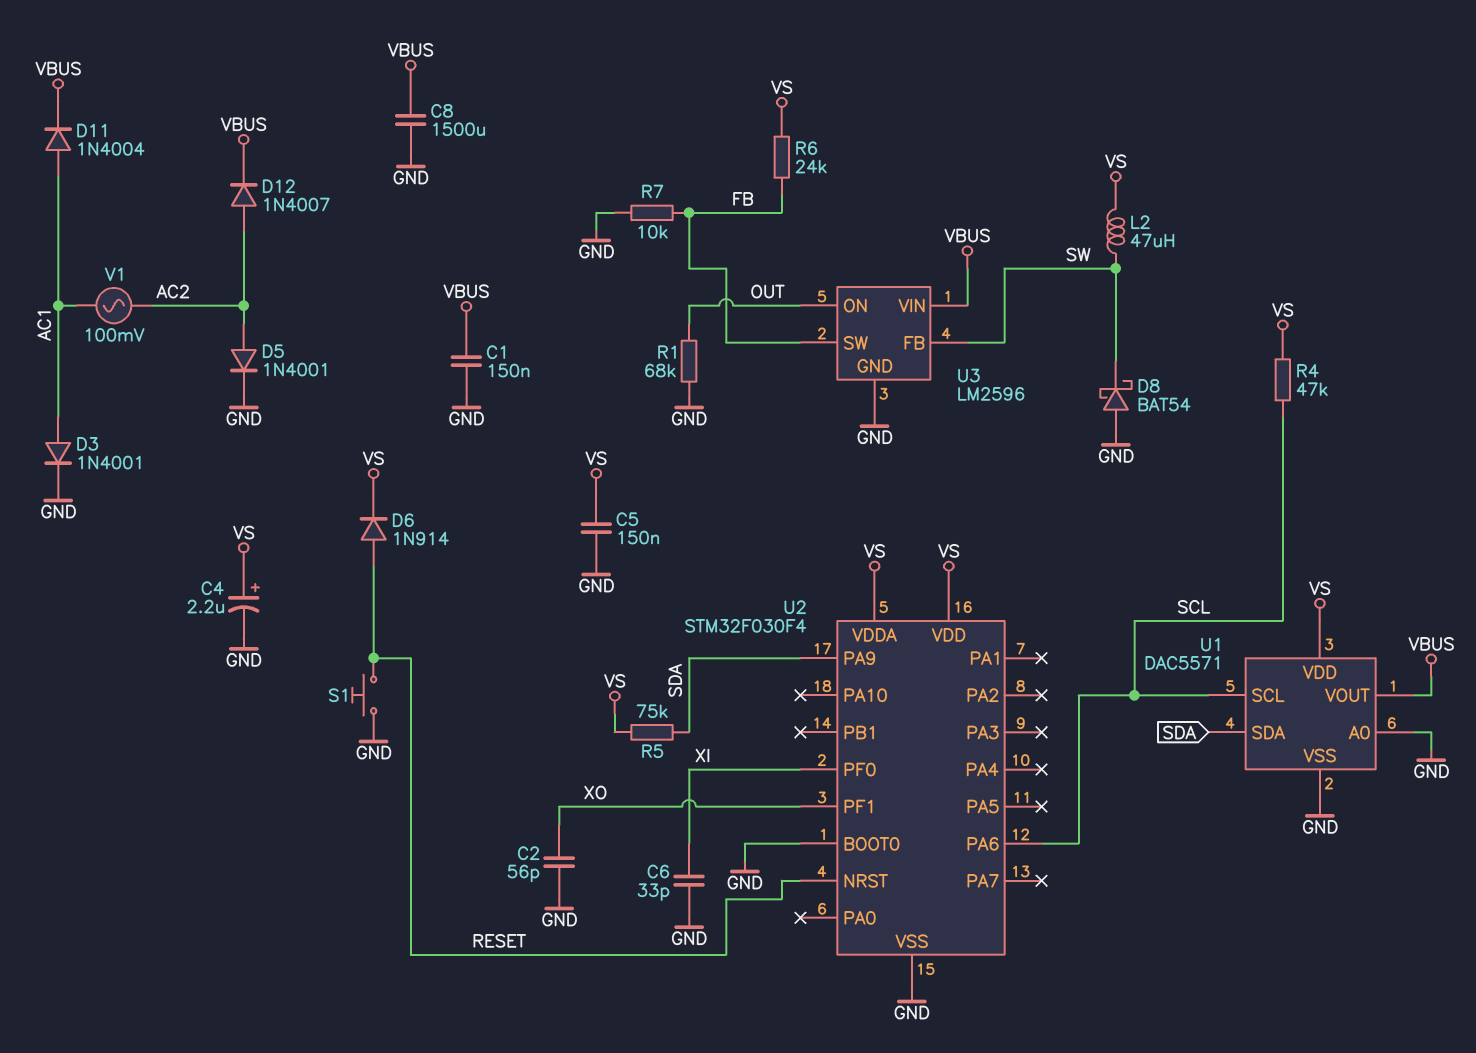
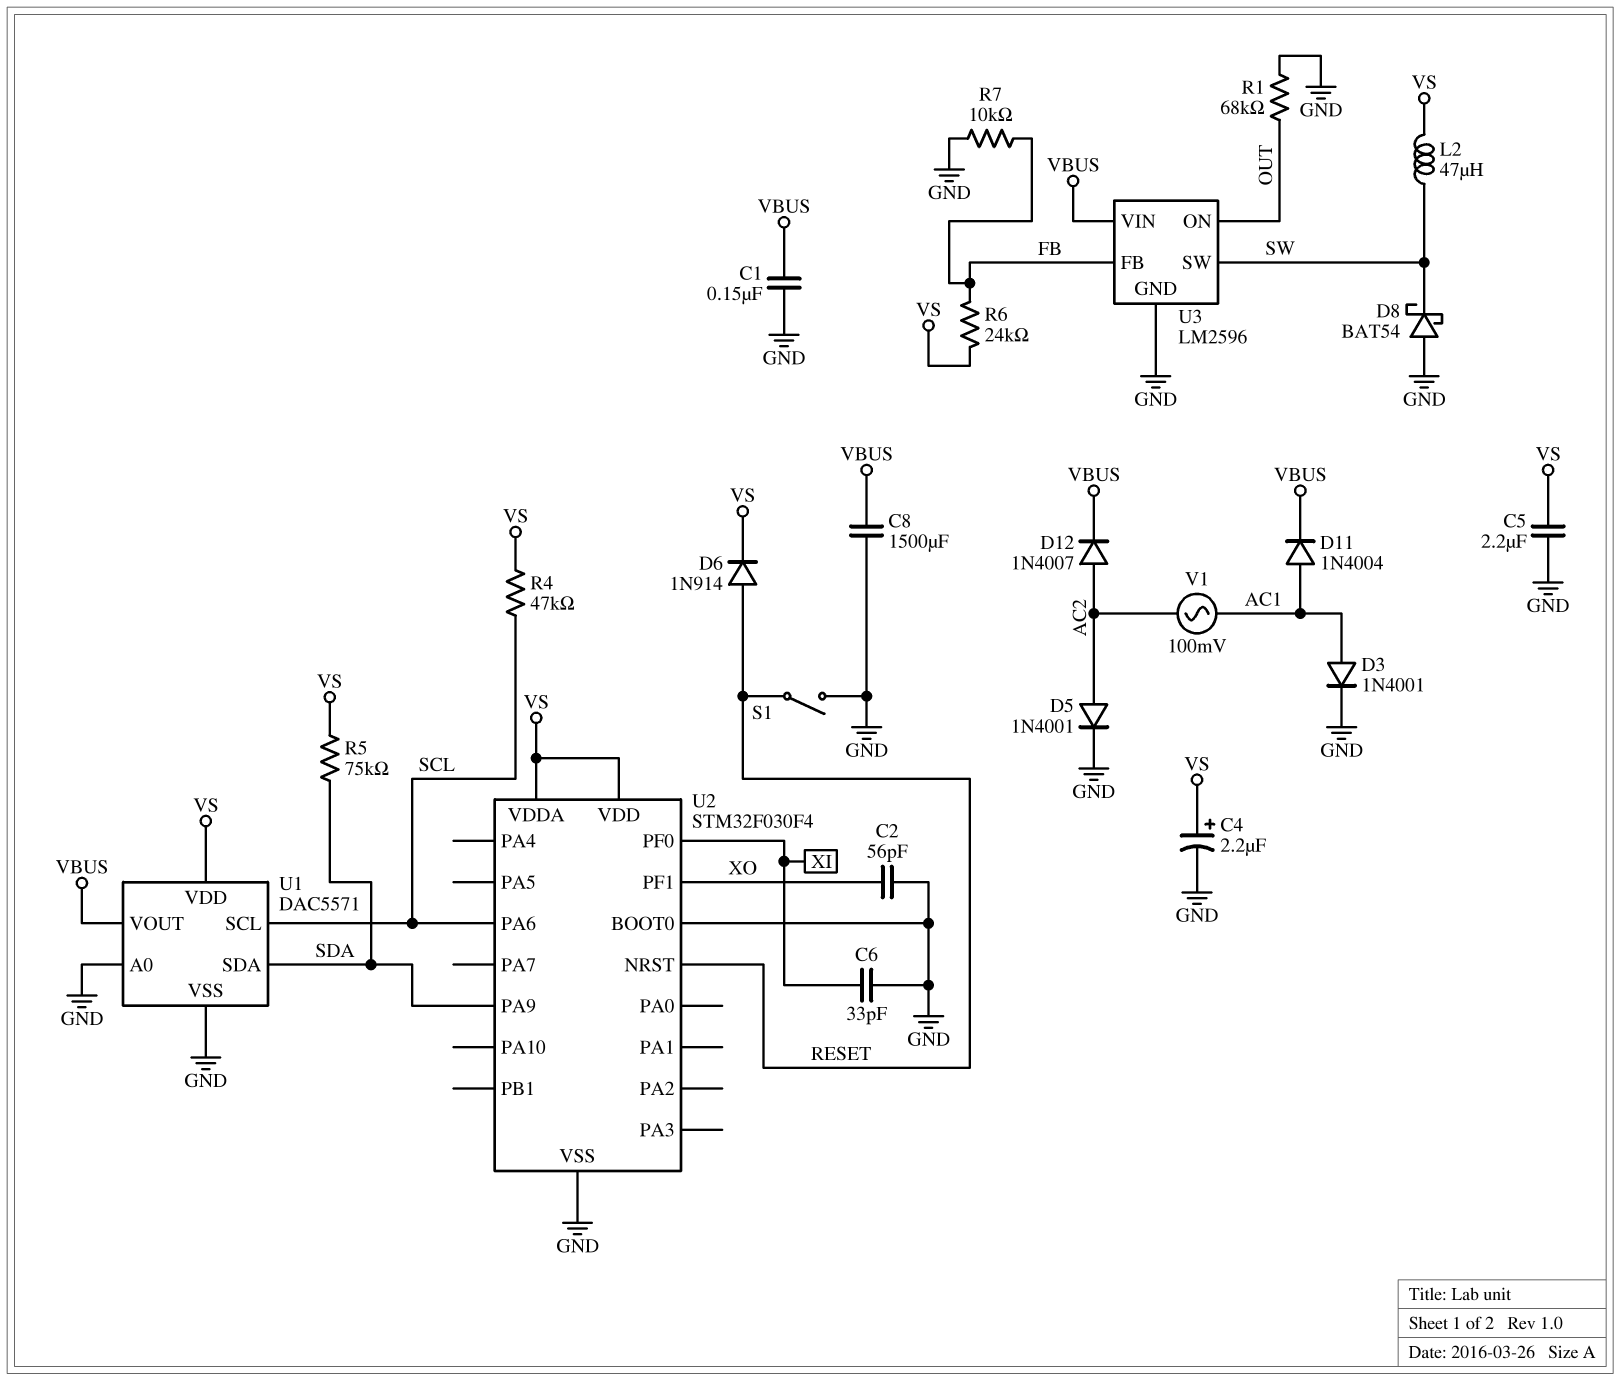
C5: 150nF (GND, VS) -> 2.2uF (GND, VS)
S1: button (GND, RESET) -> switch (GND, RESET)
U3 pin FB: SW -> FB
U3 pin SW: FB -> SW

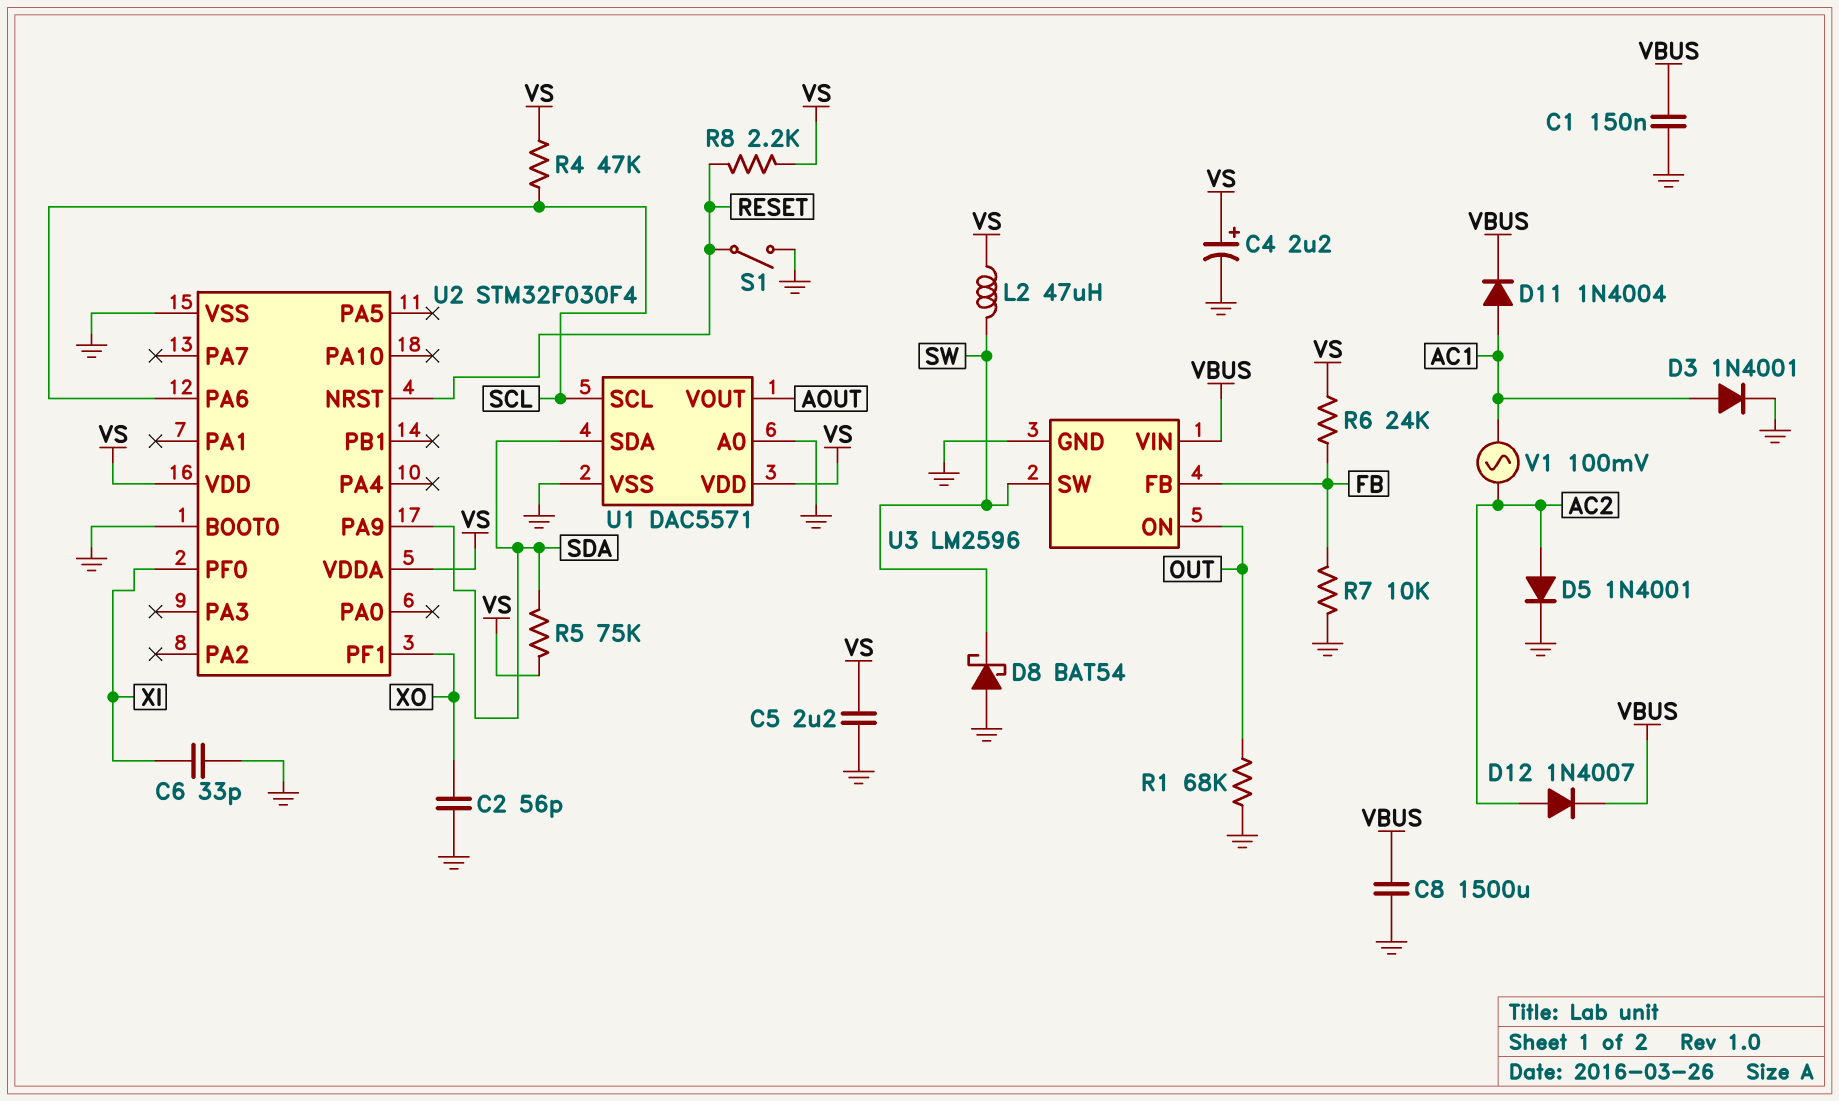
D6: diode 1N914 (A RESET, K VS) -> none
R8: none -> 2.2k (RESET, VS)
U1 pin VOUT: VBUS -> AOUT

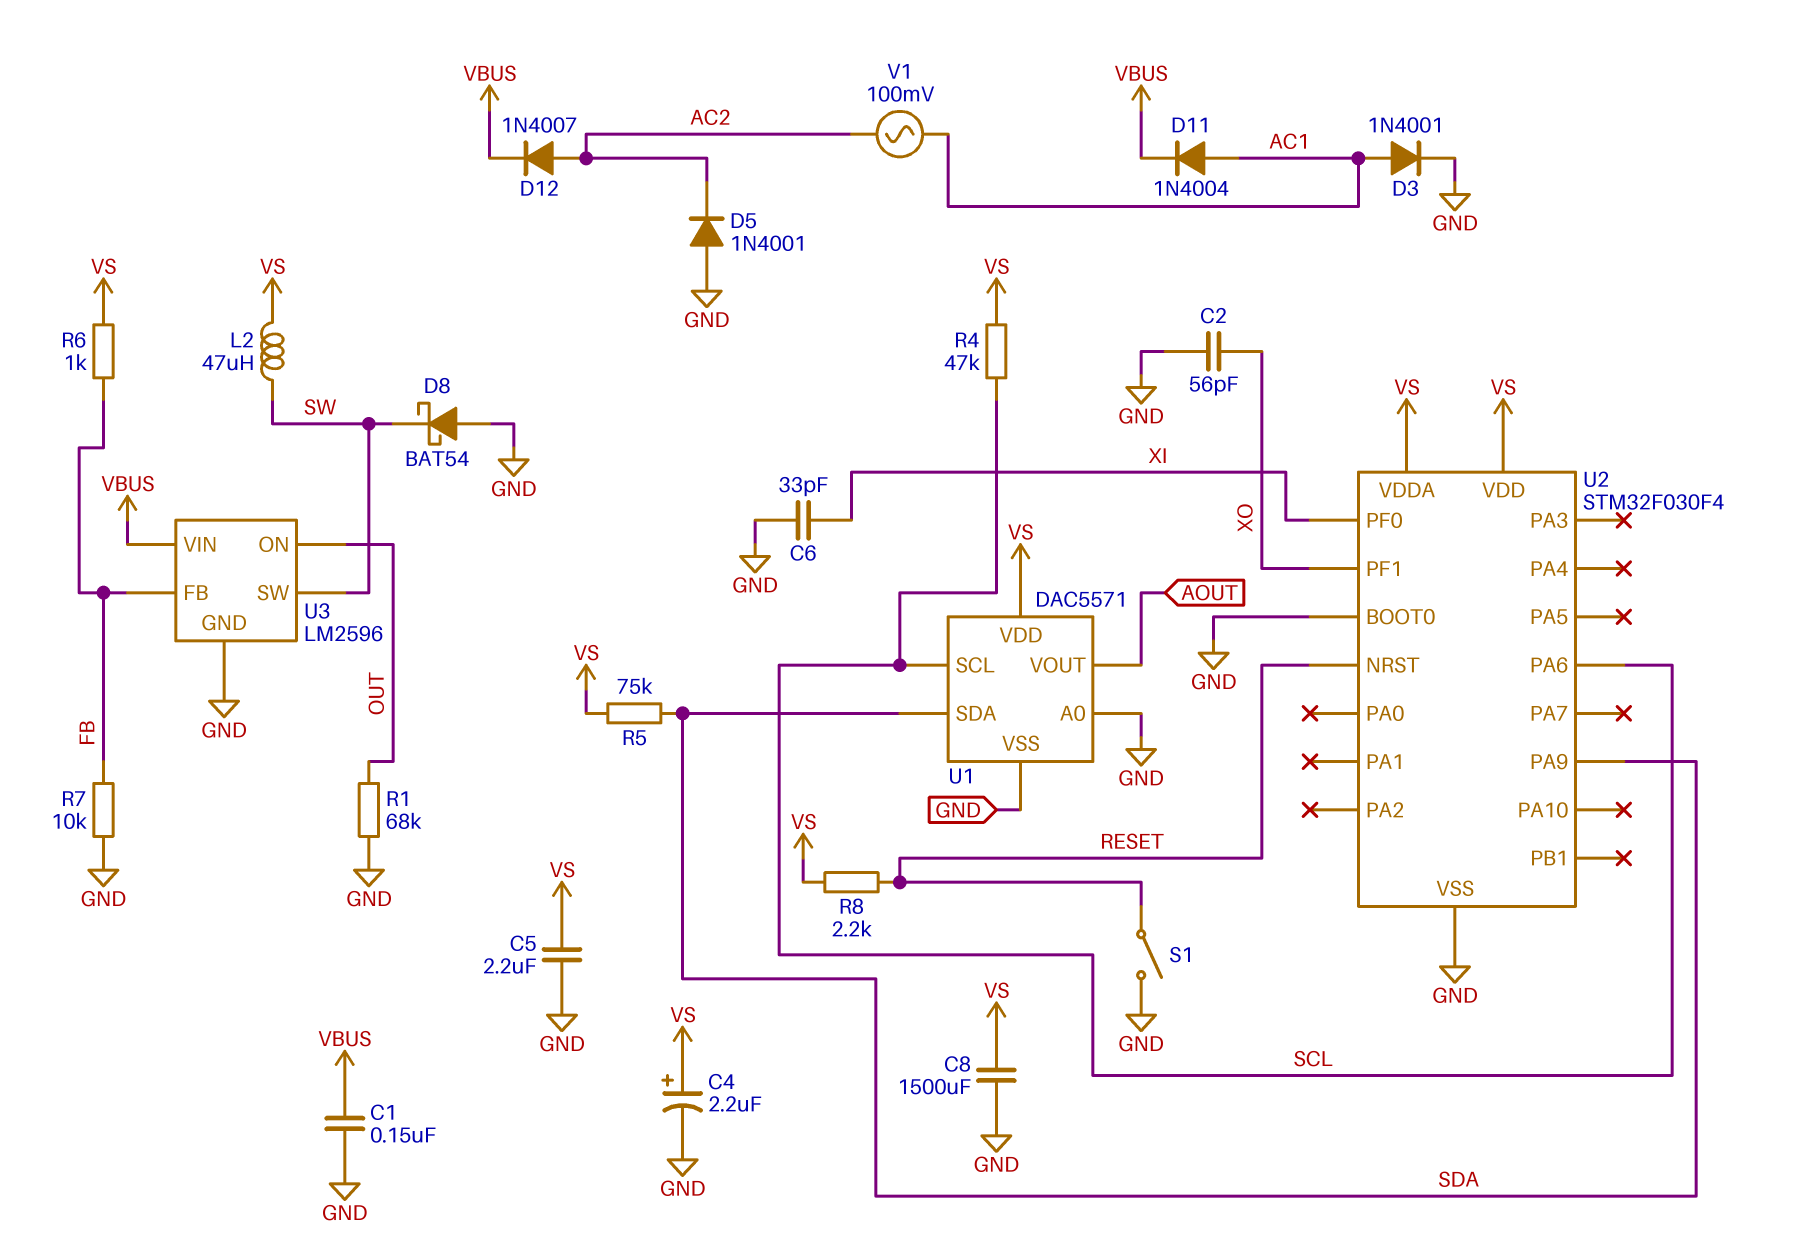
C8: 1500uF (GND, VBUS) -> 1500uF (GND, VS)
D5: diode 1N4001 (A AC2, K GND) -> diode 1N4001 (A GND, K AC2)
R6: 24k (FB, VS) -> 1k (FB, VS)

